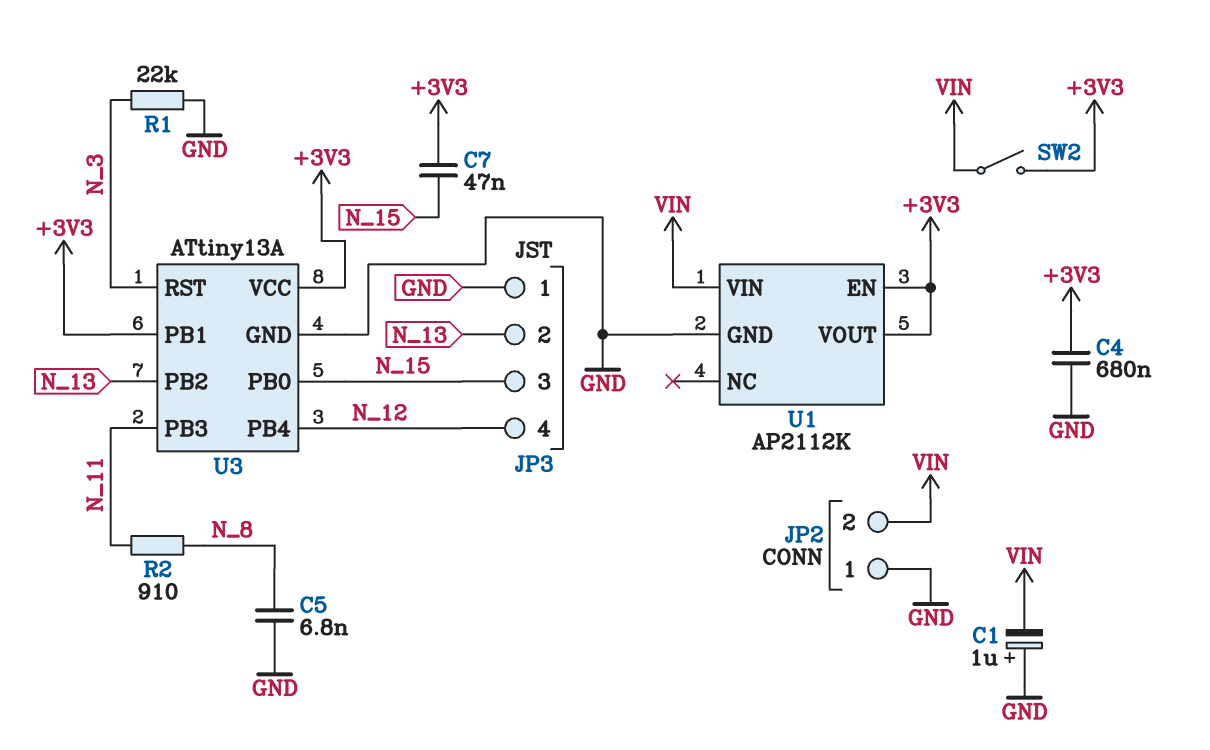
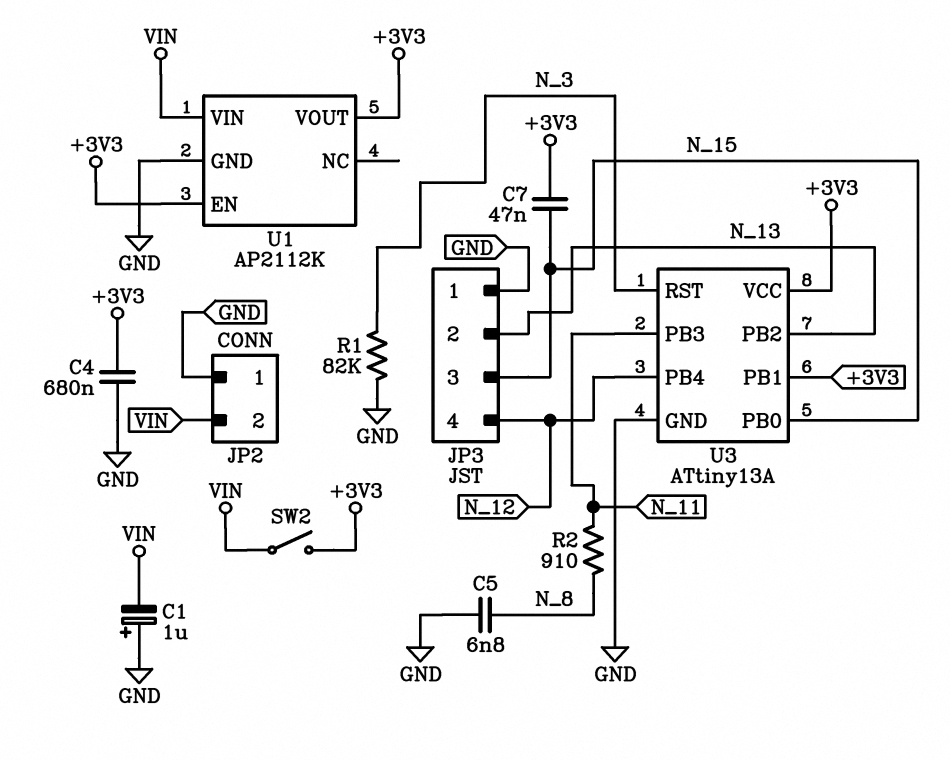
R1: 22k (GND, N_3) -> 82k (GND, N_3)

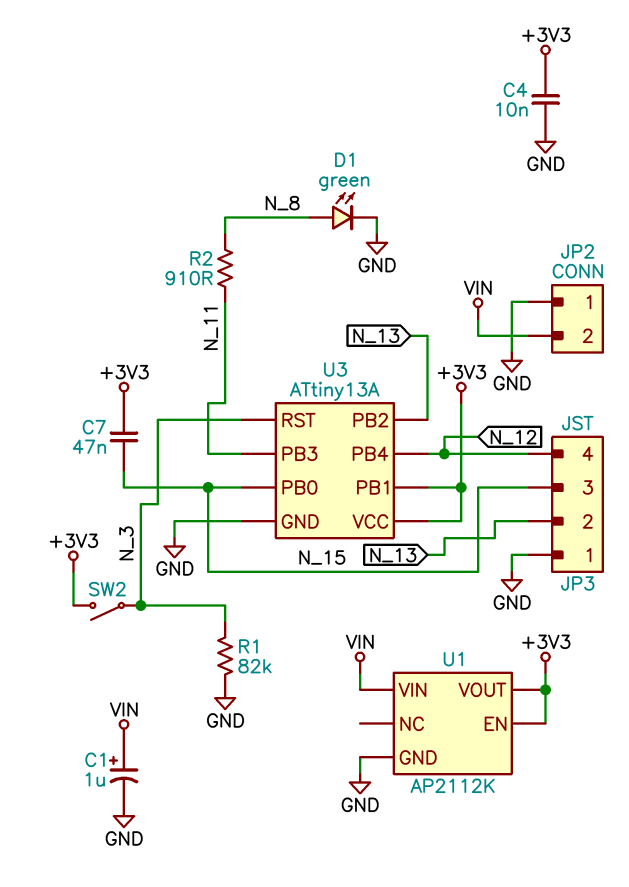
C1: 1uF (plus GND, minus VIN) -> 1uF (plus VIN, minus GND)
C4: 680nF (+3V3, GND) -> 10nF (+3V3, GND)
C5: 6.8nF (GND, N_8) -> none
D1: none -> LED green (A N_8, K GND)
SW2: switch (+3V3, VIN) -> switch (+3V3, N_3)

